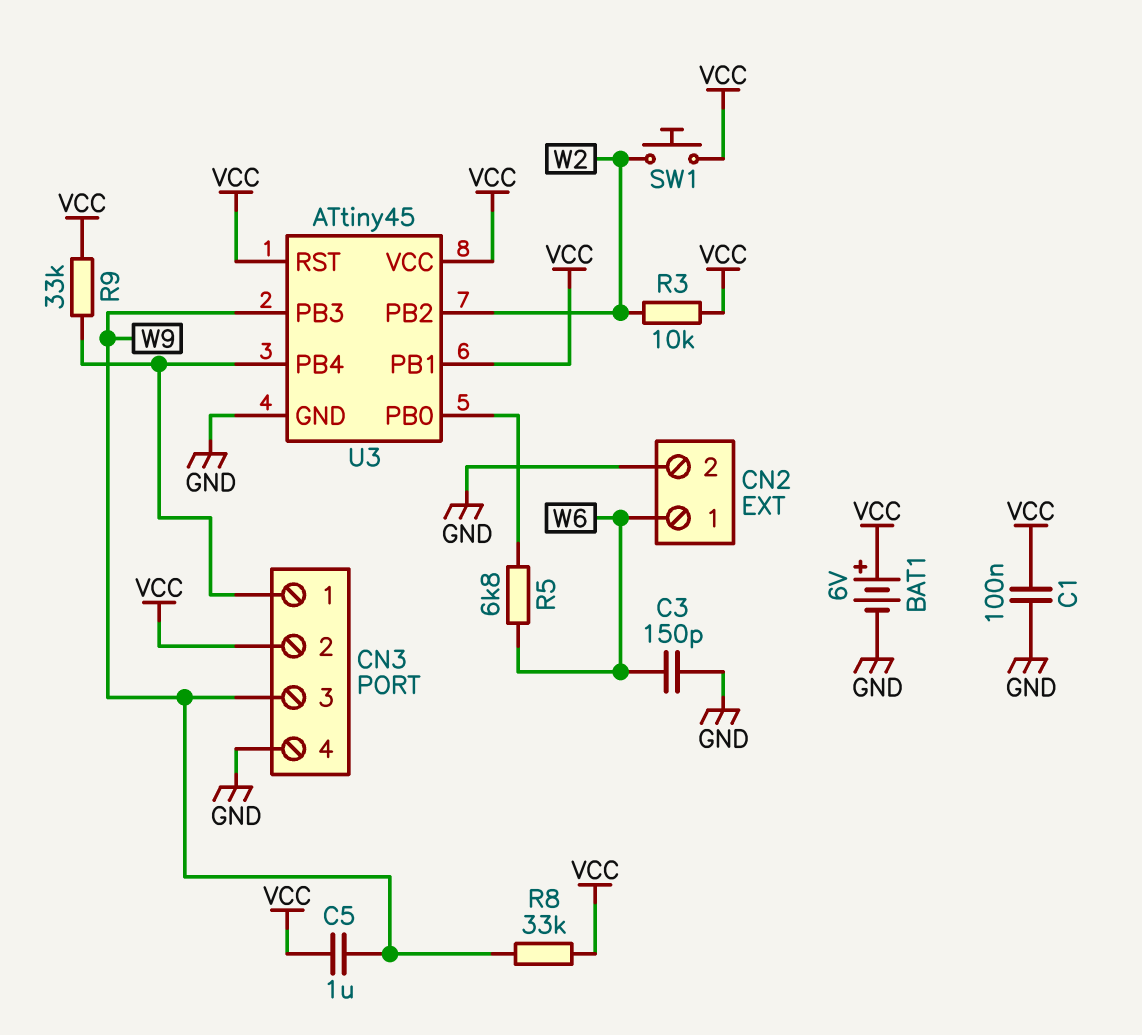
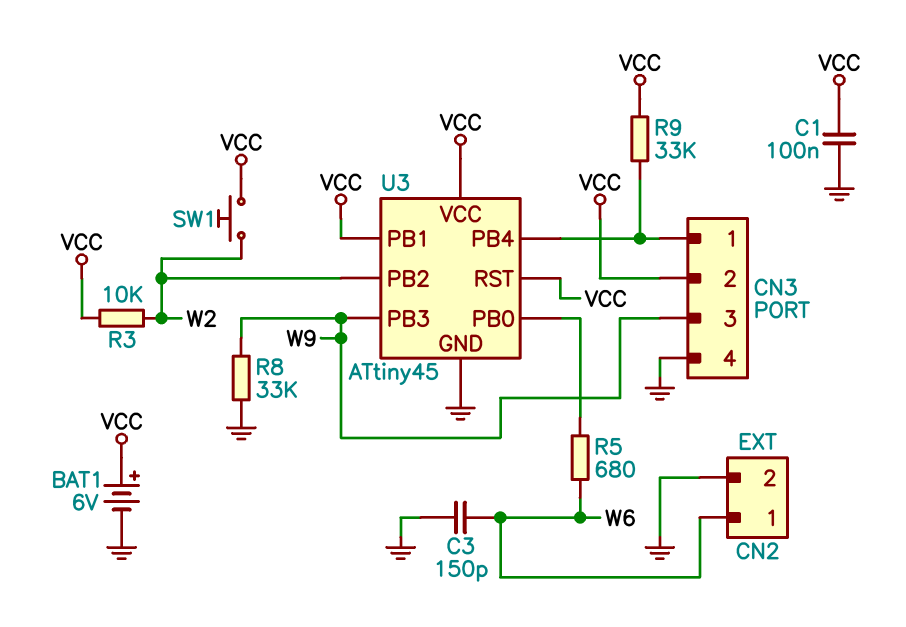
C5: 1uF (VCC, W9) -> none
R5: 6.8k (U3/PB0, W6) -> 680 (U3/PB0, W6)
R8: 33k (VCC, W9) -> 33k (GND, W9)

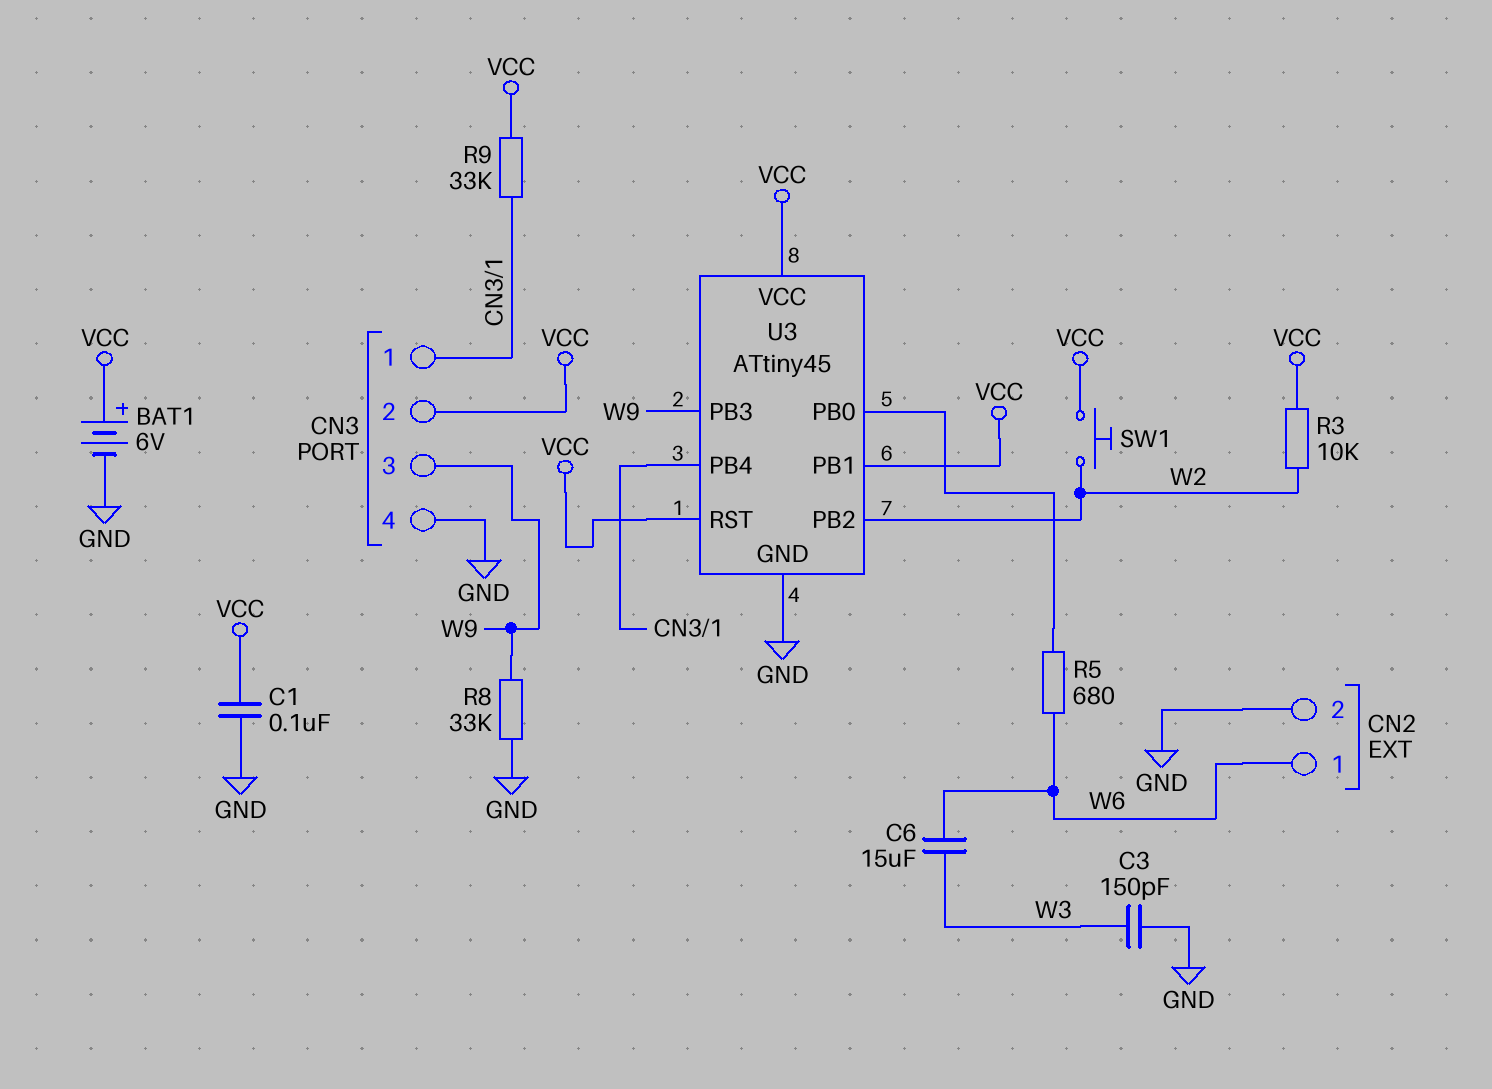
C3: 150pF (GND, W6) -> 150pF (GND, W3)
C6: none -> 15uF (W3, W6)

